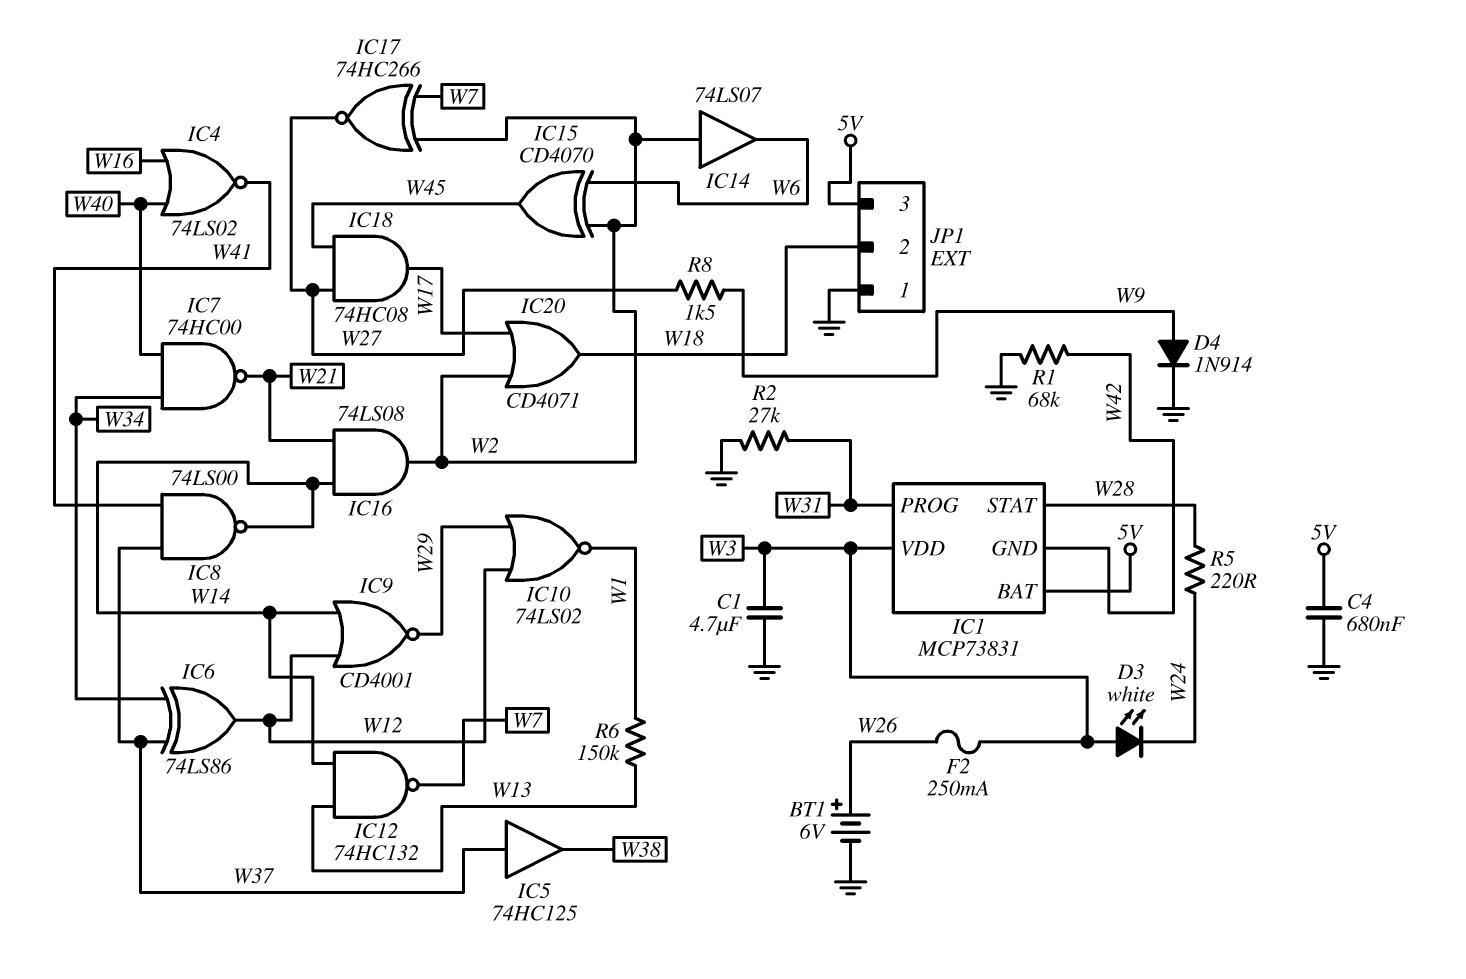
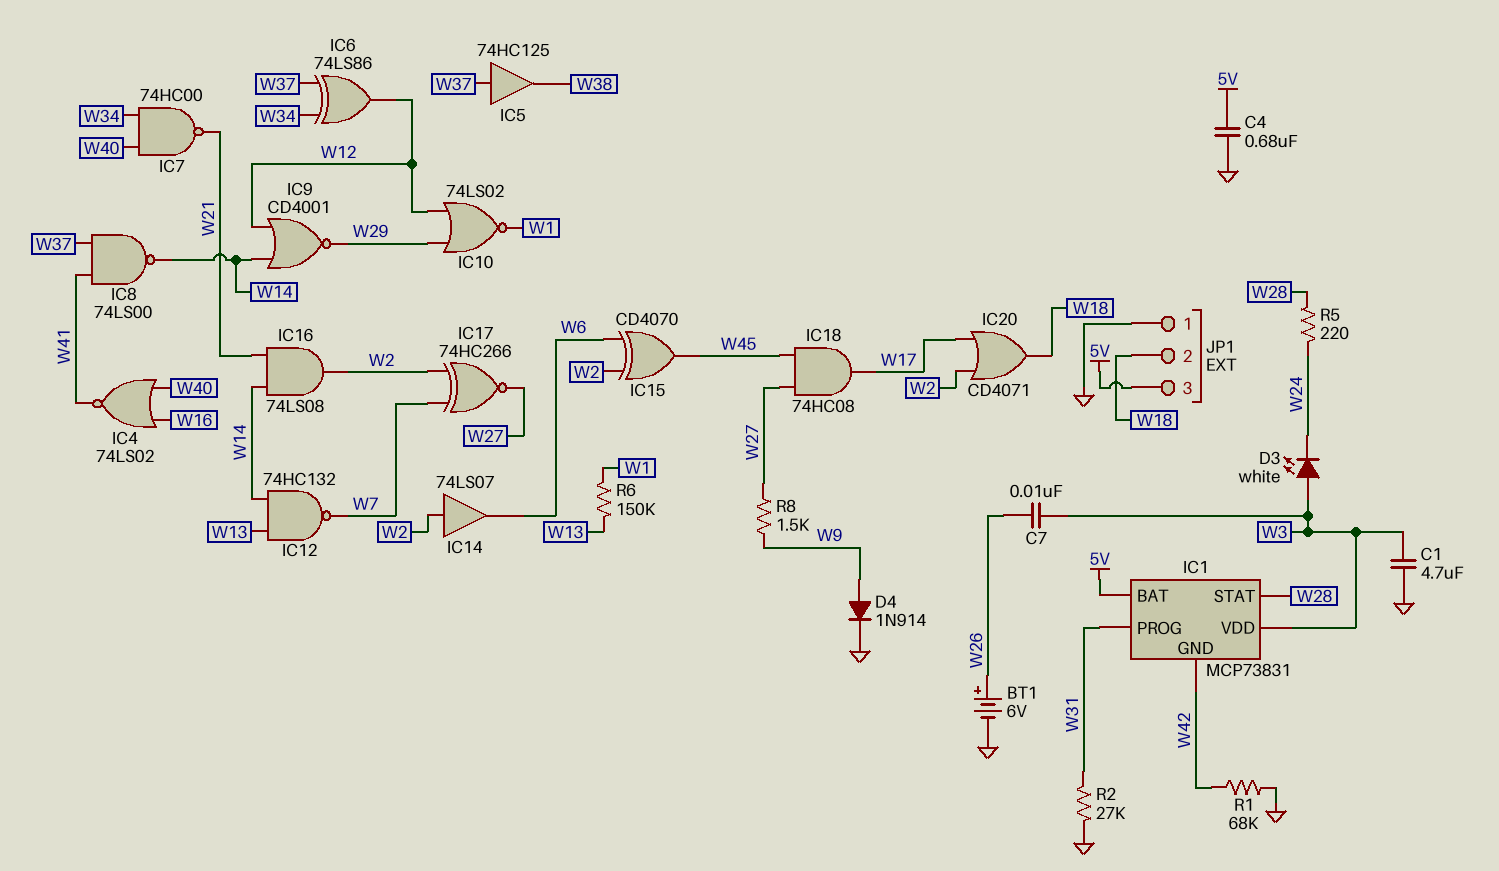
C7: none -> 10nF (W3, W26)
F2: 250mA (W3, W26) -> none

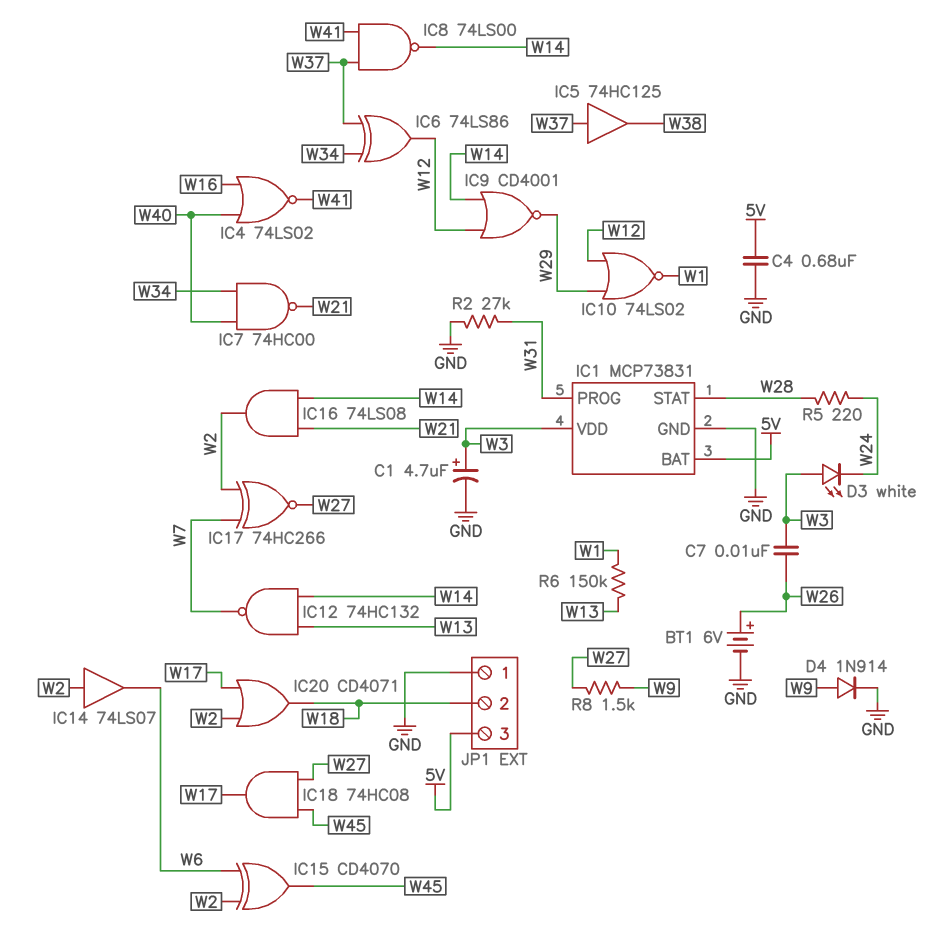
C1: 4.7uF (GND, W3) -> 4.7uF (plus W3, minus GND)
IC1 pin GND: W42 -> GND
R1: 68k (GND, W42) -> none

